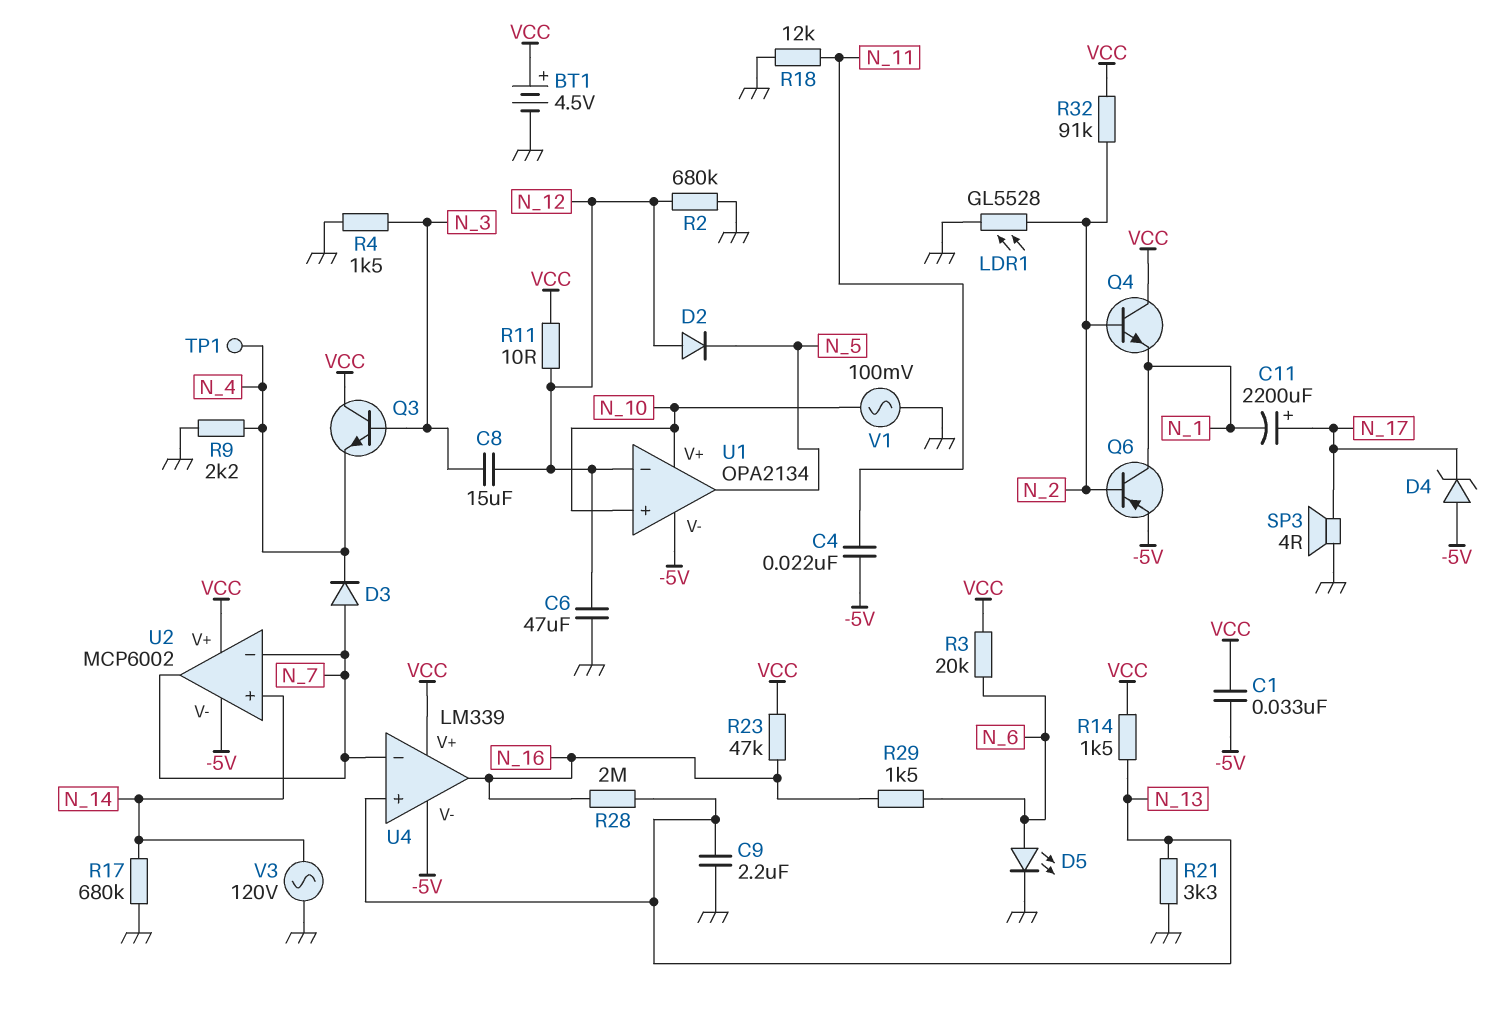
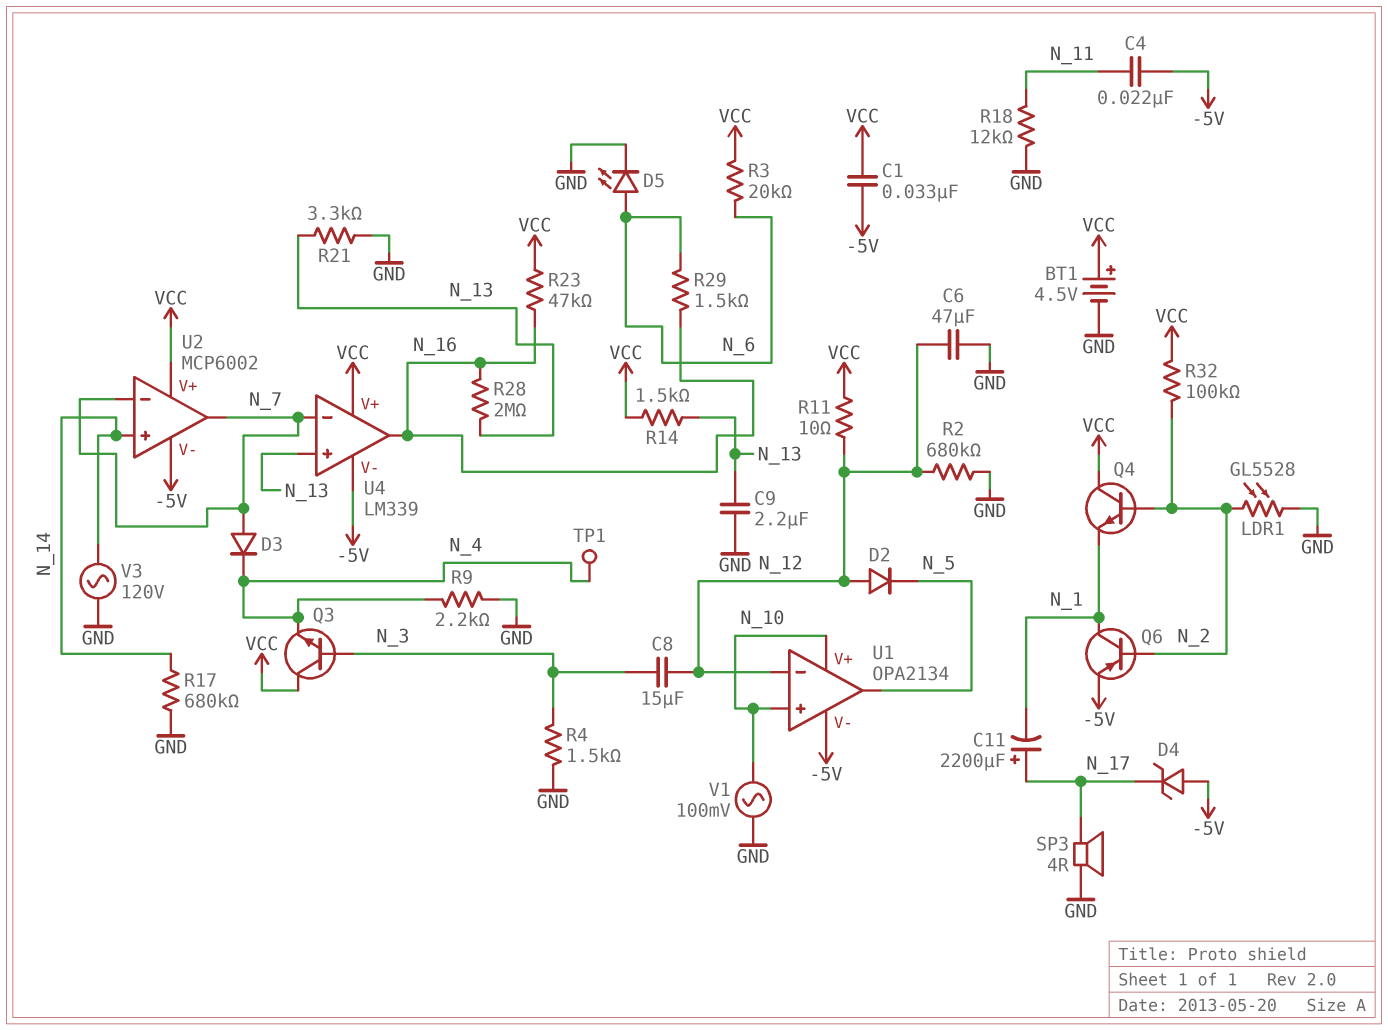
R32: 91k (N_2, VCC) -> 100k (N_2, VCC)

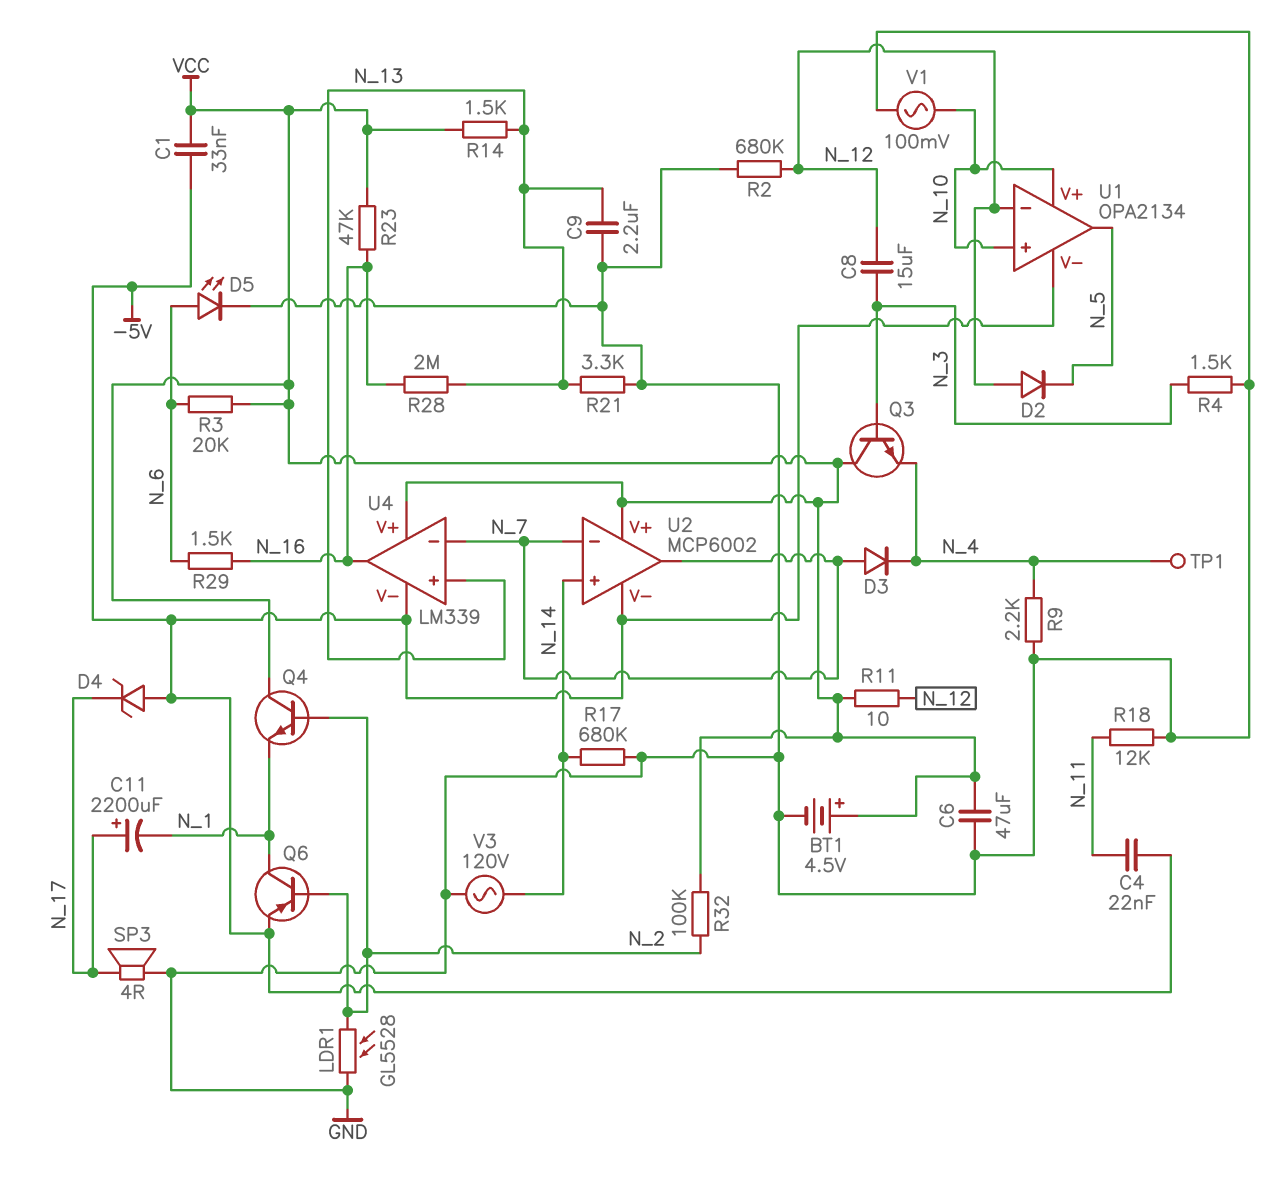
C6: 47uF (GND, N_12) -> 47uF (GND, VCC)

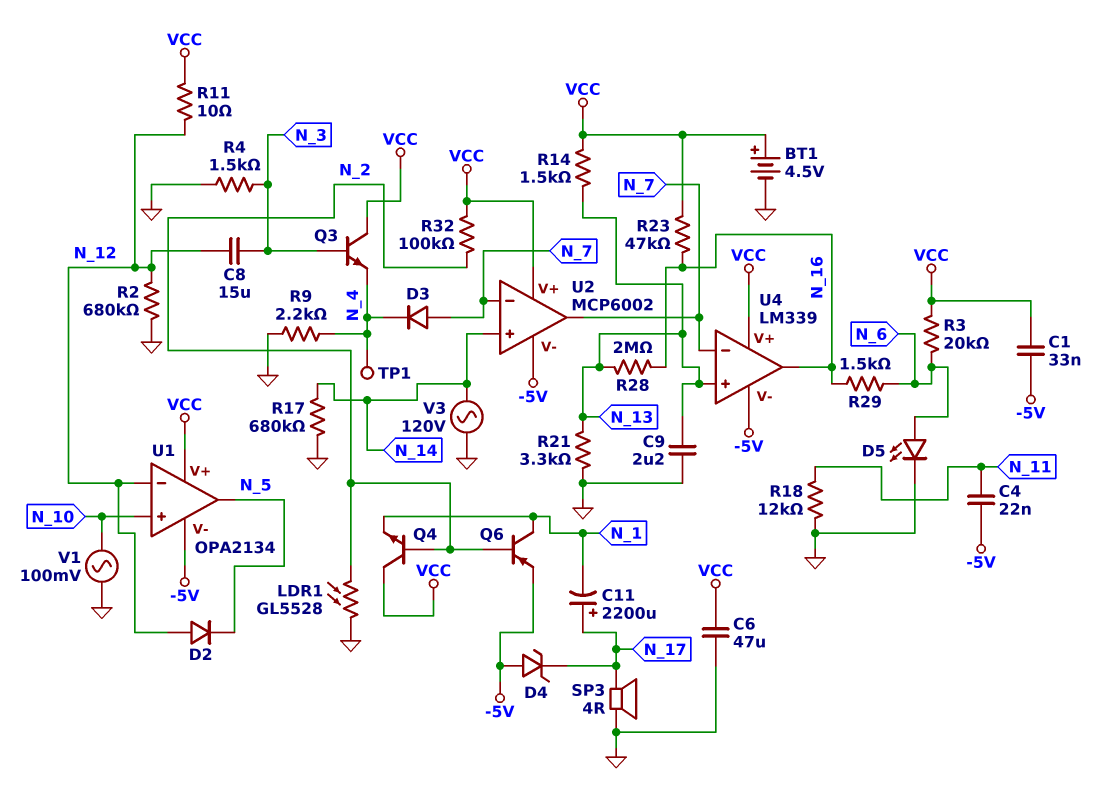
U1 pin V+: N_10 -> VCC

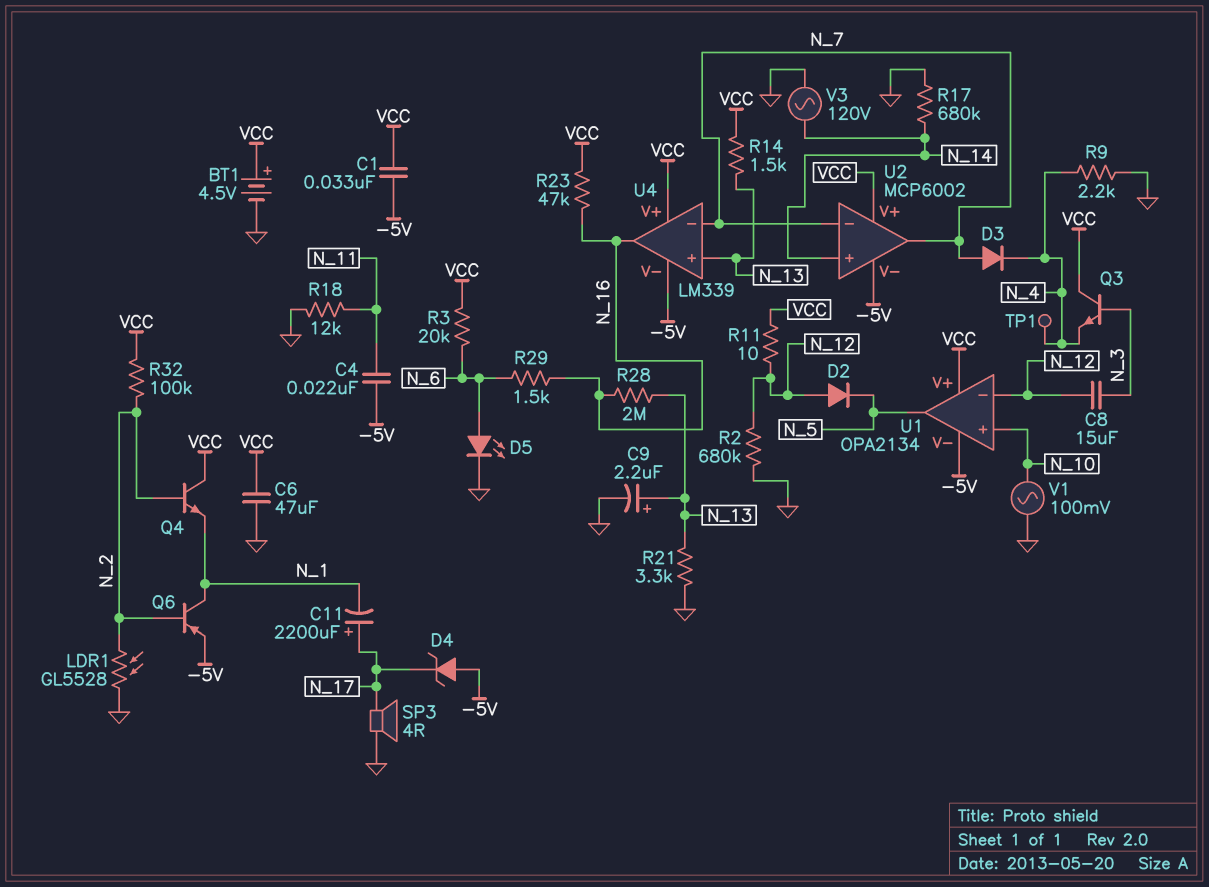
C9: 2.2uF (GND, N_13) -> 2.2uF (plus N_13, minus GND)
R4: 1.5k (GND, N_3) -> none

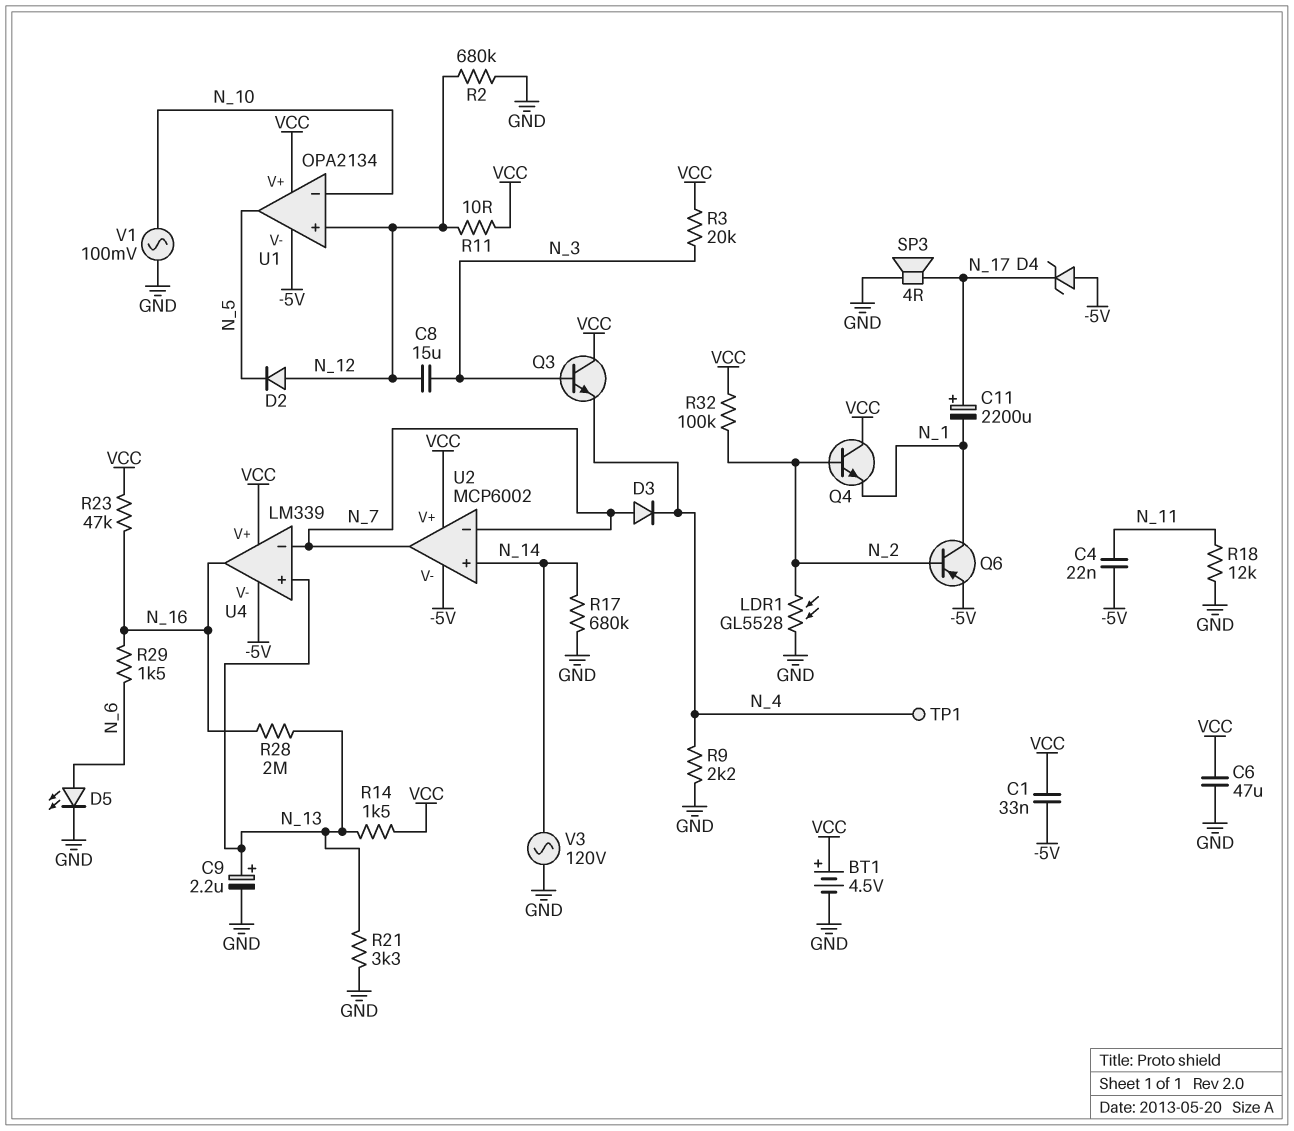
R3: 20k (N_6, VCC) -> 20k (N_3, VCC)
U1 pin in+: N_10 -> N_12
U1 pin in-: N_12 -> N_10

